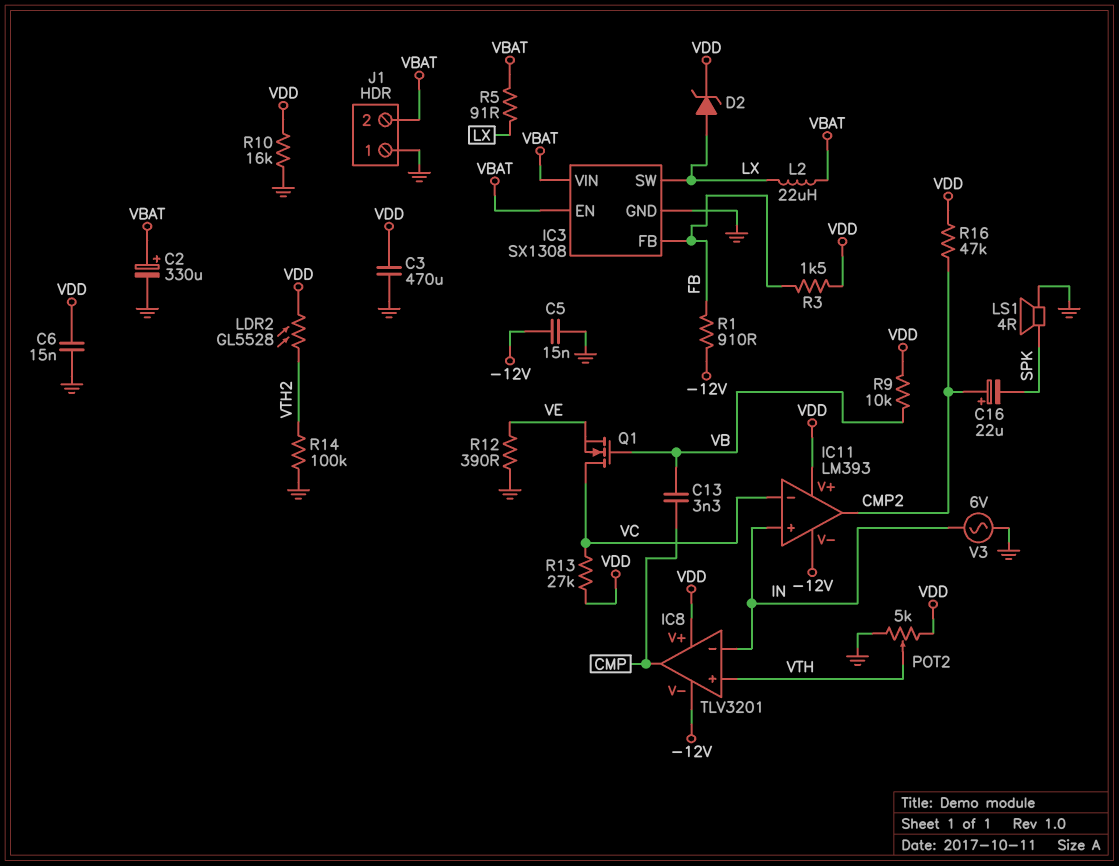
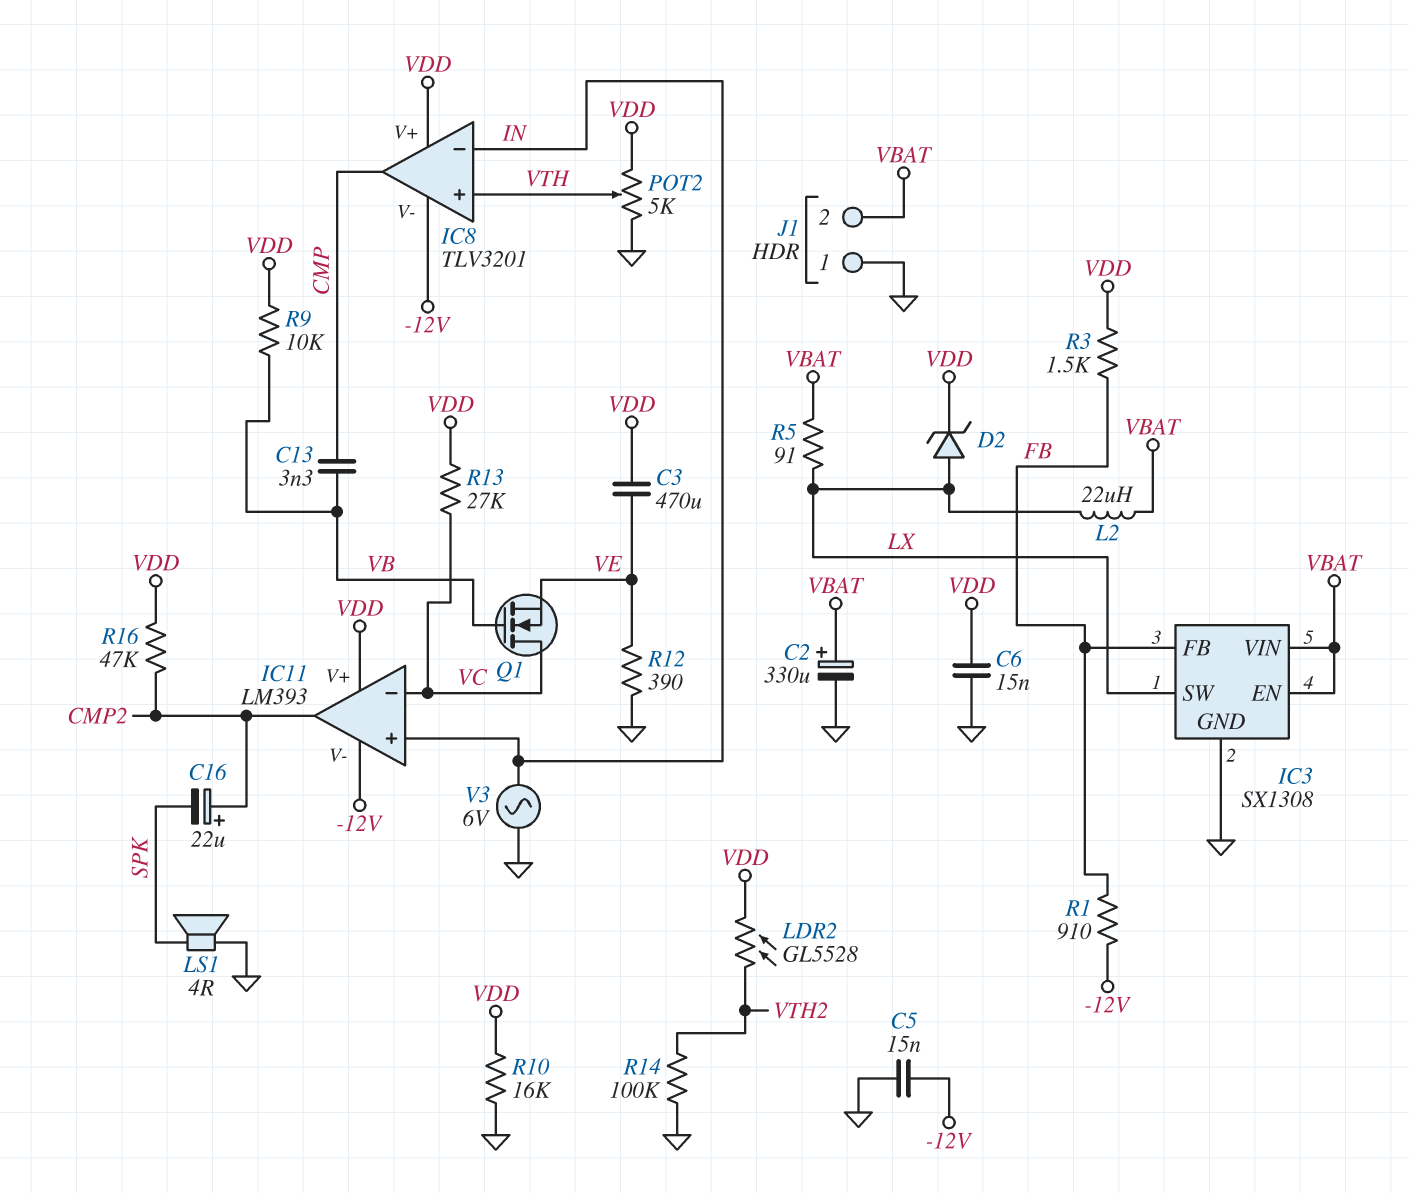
C3: 470uF (GND, VDD) -> 470uF (VDD, VE)

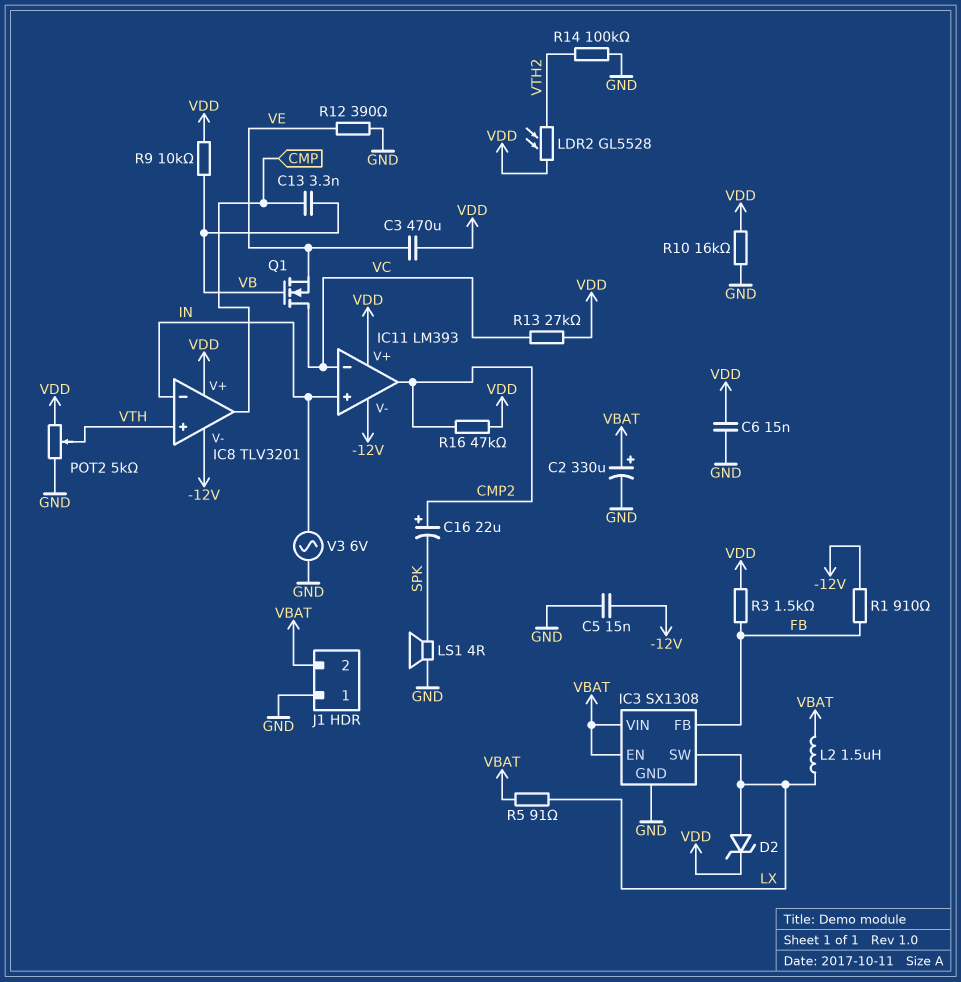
L2: 22uH (LX, VBAT) -> 1.5uH (LX, VBAT)

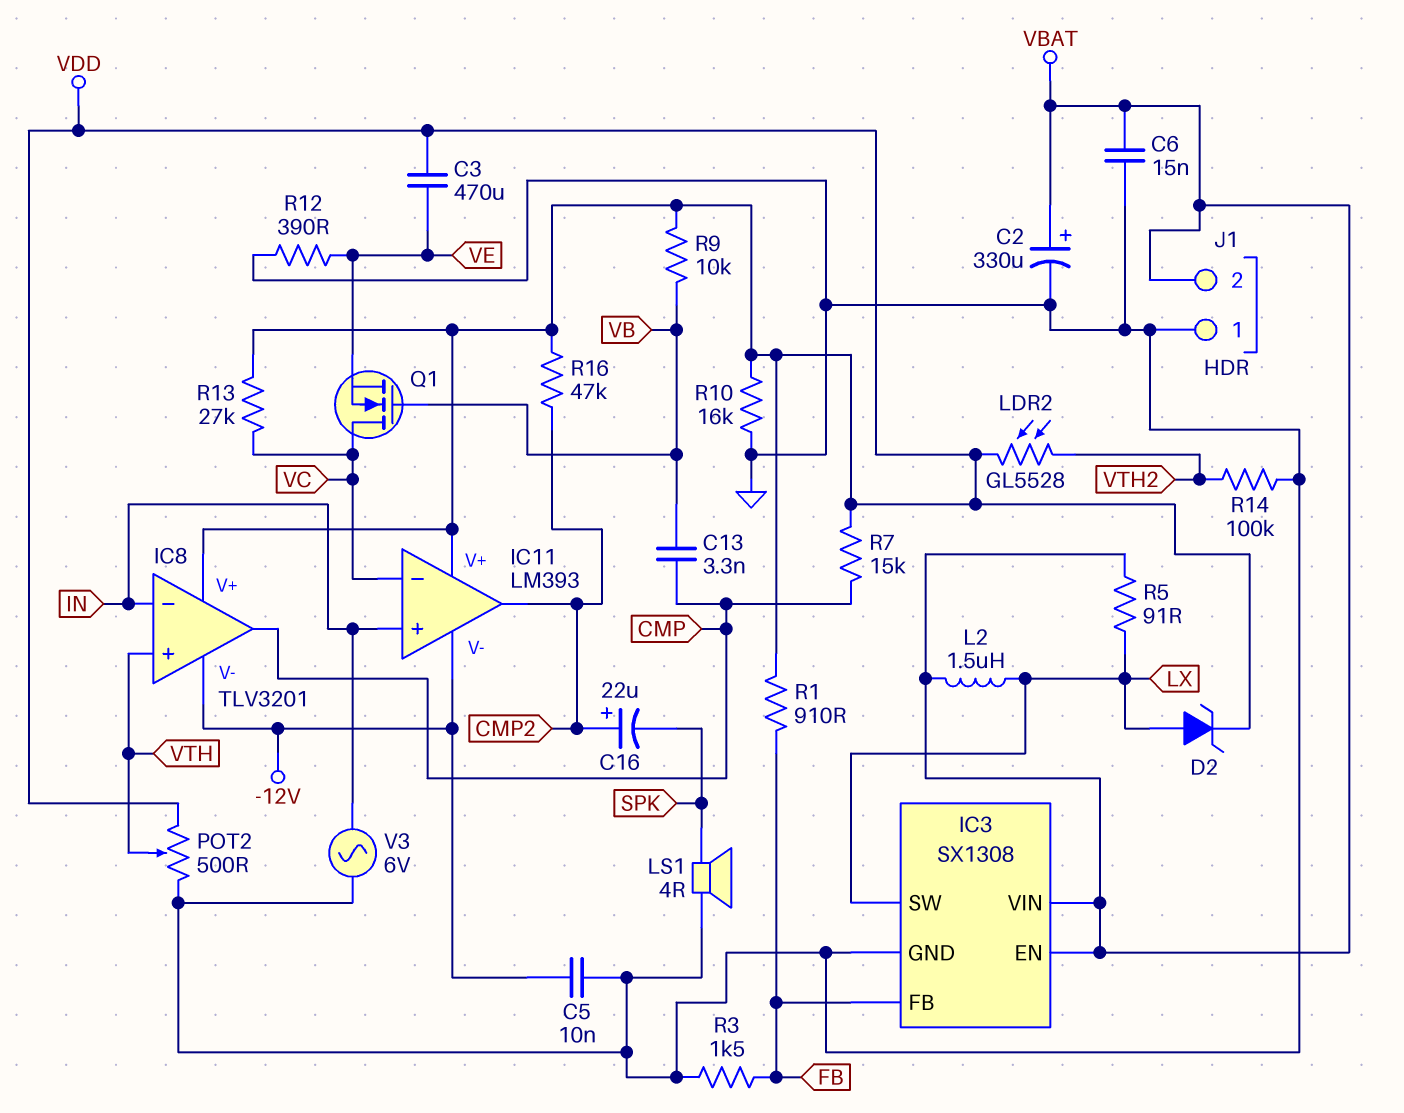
C5: 15nF (-12V, GND) -> 10nF (-12V, GND)
C6: 15nF (GND, VDD) -> 15nF (GND, VBAT)
POT2: 5k (GND, VDD, wiper VTH) -> 500 (GND, VDD, wiper VTH)
R1: 910 (-12V, FB) -> 910 (FB, VDD)
R3: 1.5k (FB, VDD) -> 1.5k (FB, GND)
R7: none -> 15k (CMP, VDD)

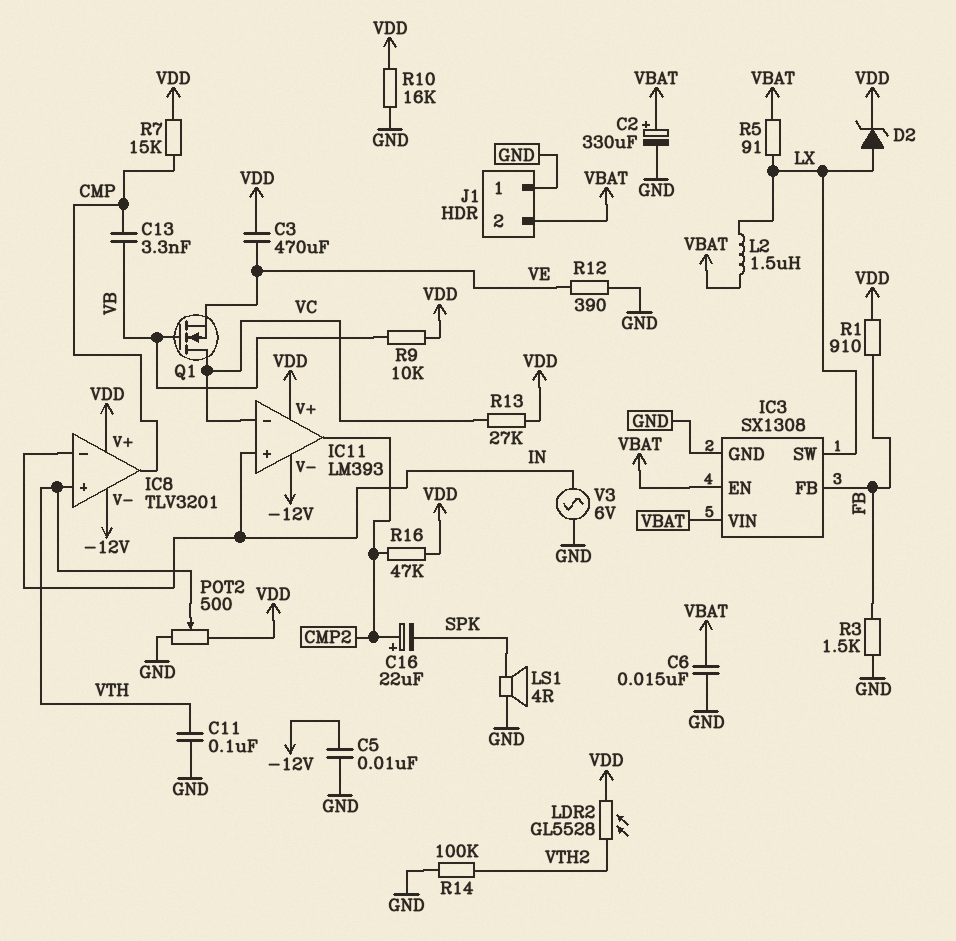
C11: none -> 100nF (GND, VTH)

